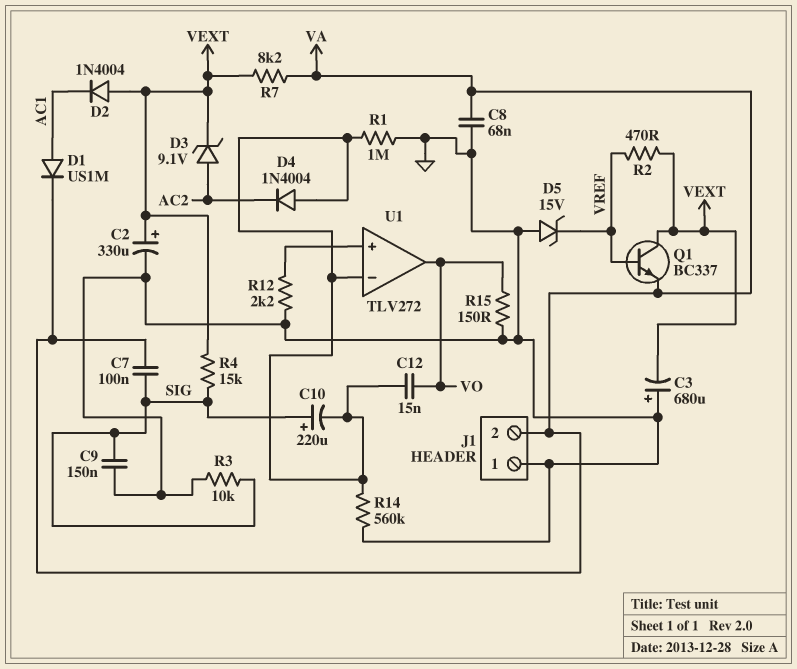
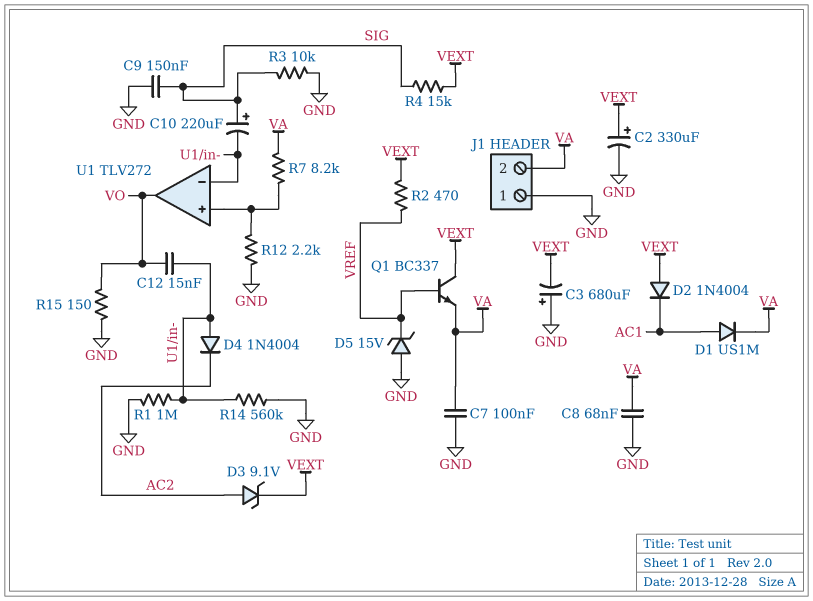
C7: 100nF (SIG, VA) -> 100nF (GND, VA)
R7: 8.2k (VA, VEXT) -> 8.2k (U1/in+, VA)

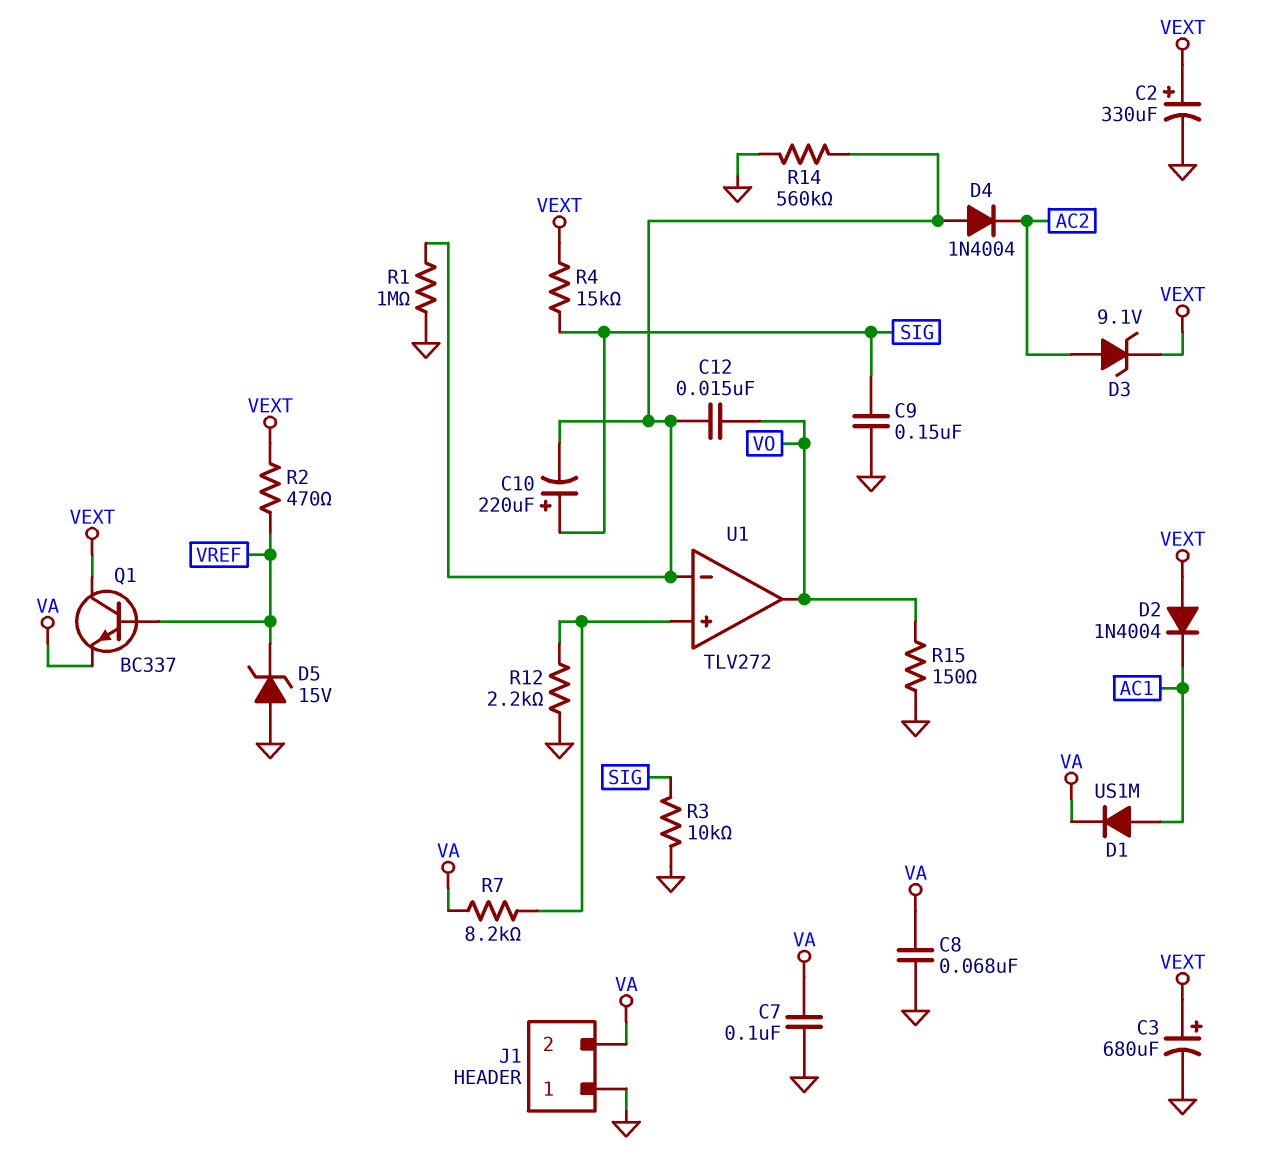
C3: 680uF (plus GND, minus VEXT) -> 680uF (plus VEXT, minus GND)

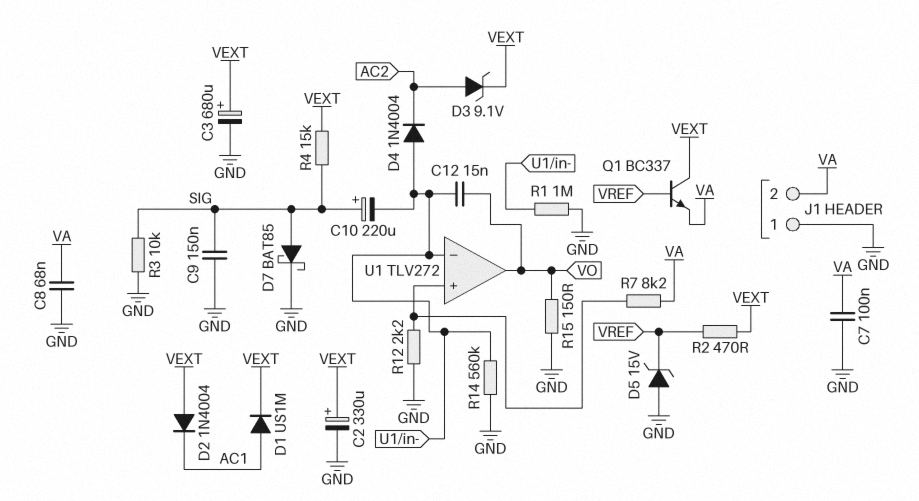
D1: diode US1M (A AC1, K VA) -> diode US1M (A AC1, K VEXT)
D7: none -> schottky BAT85 (A SIG, K GND)

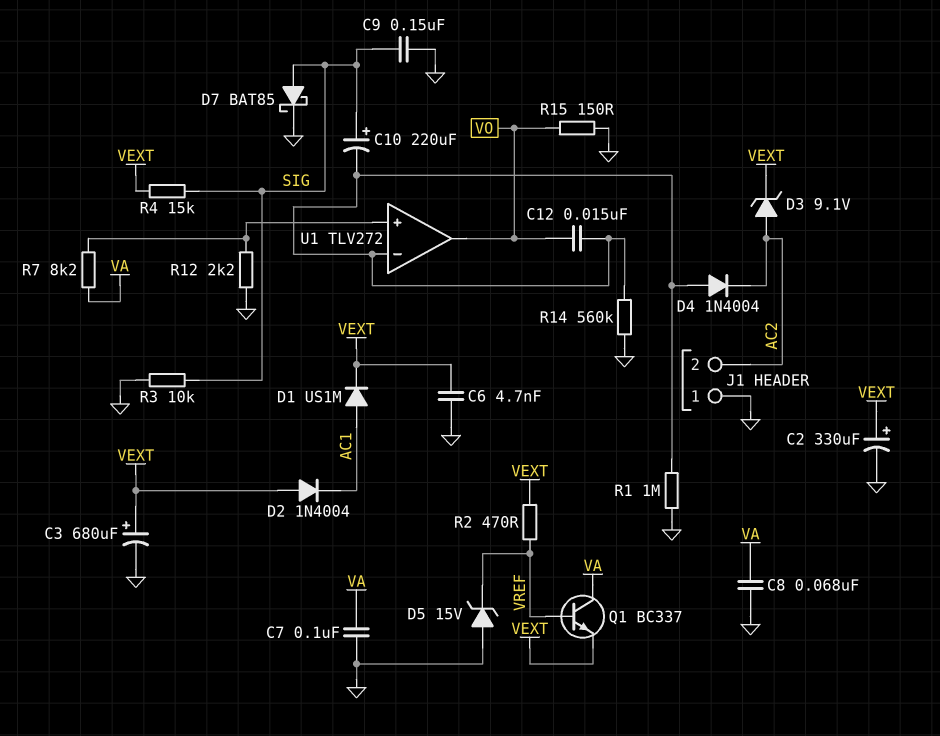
C6: none -> 4.7nF (GND, VEXT)
J1 pin 2: VA -> AC2
Q1: NPN BC337 (B VREF, C VEXT, E VA) -> NPN BC337 (B VREF, C VA, E VEXT)

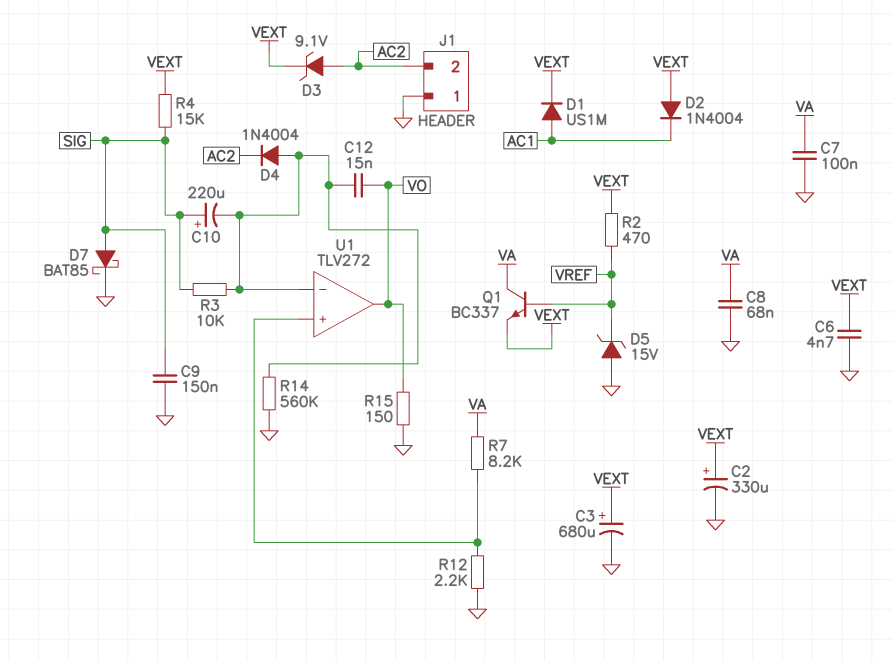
R1: 1M (GND, U1/in-) -> none
R3: 10k (GND, SIG) -> 10k (SIG, U1/in-)

